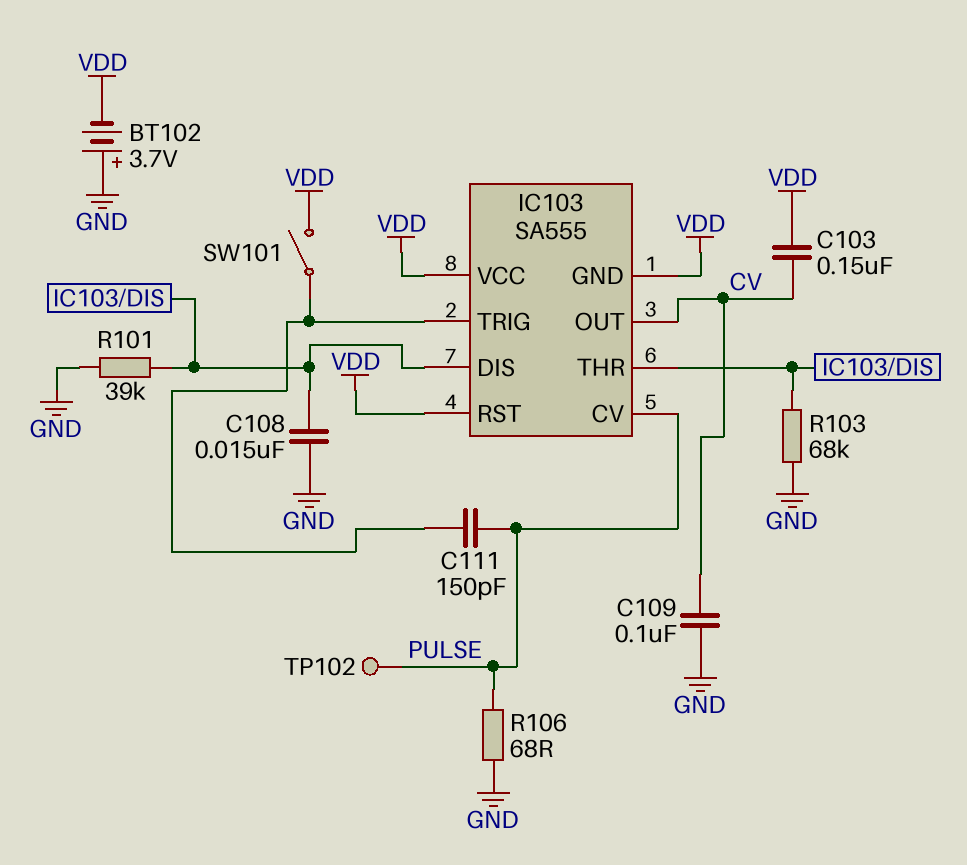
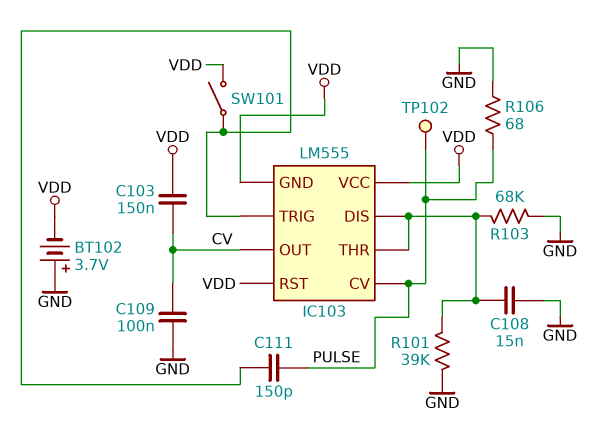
IC103: SA555 -> LM555

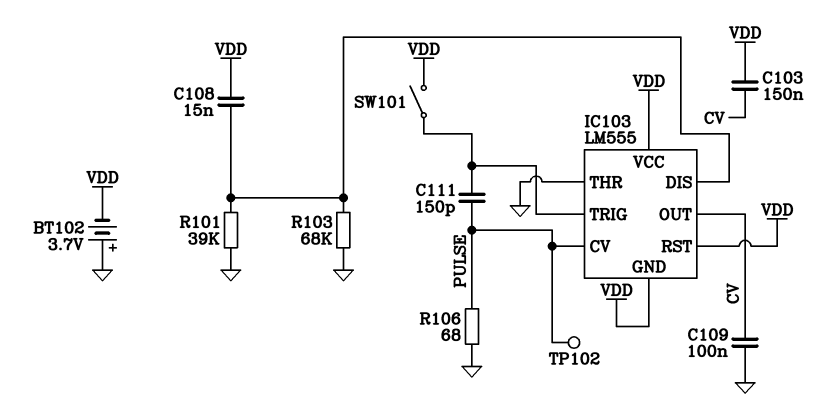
C108: 15nF (GND, IC103/DIS) -> 15nF (IC103/DIS, VDD)
IC103 pin THR: IC103/DIS -> GND

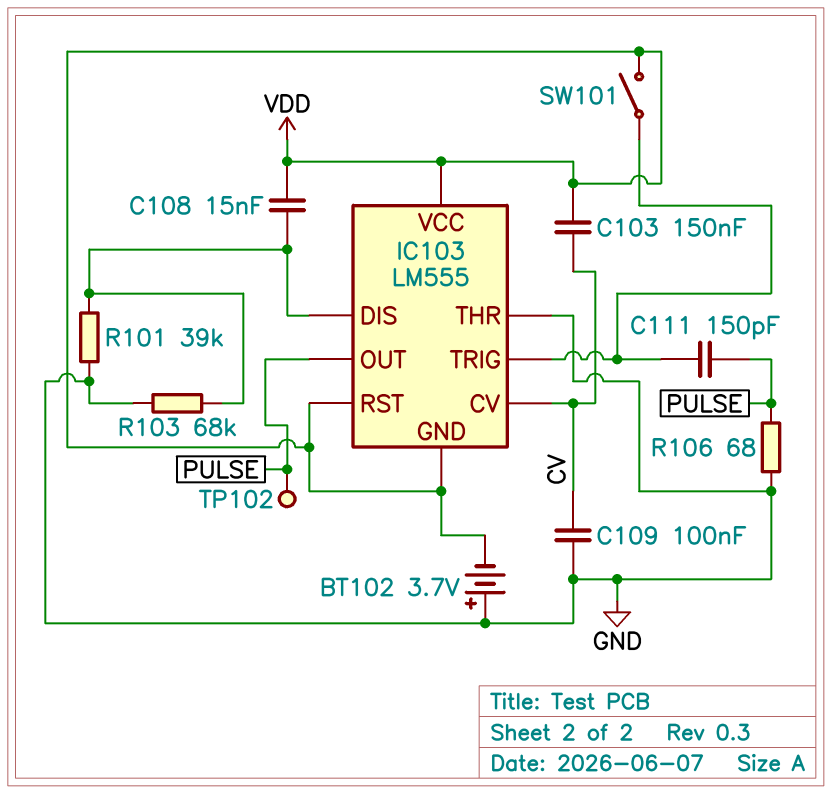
IC103 pin CV: PULSE -> CV
IC103 pin OUT: CV -> PULSE

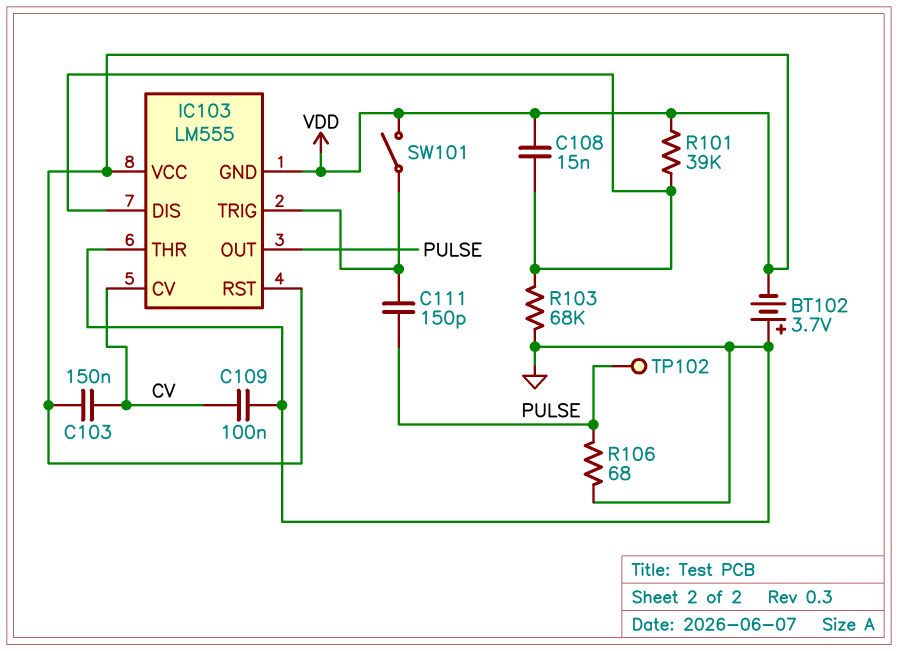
R101: 39k (GND, IC103/DIS) -> 39k (IC103/DIS, VDD)

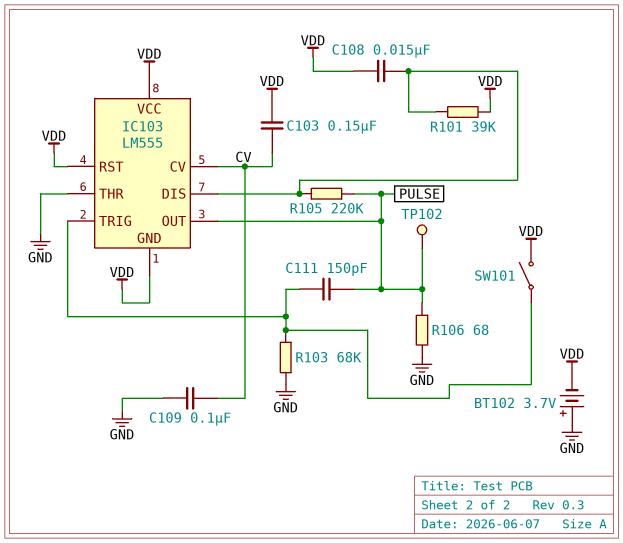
R103: 68k (GND, IC103/DIS) -> 68k (GND, IC103/TRIG)
R105: none -> 220k (IC103/DIS, PULSE)

